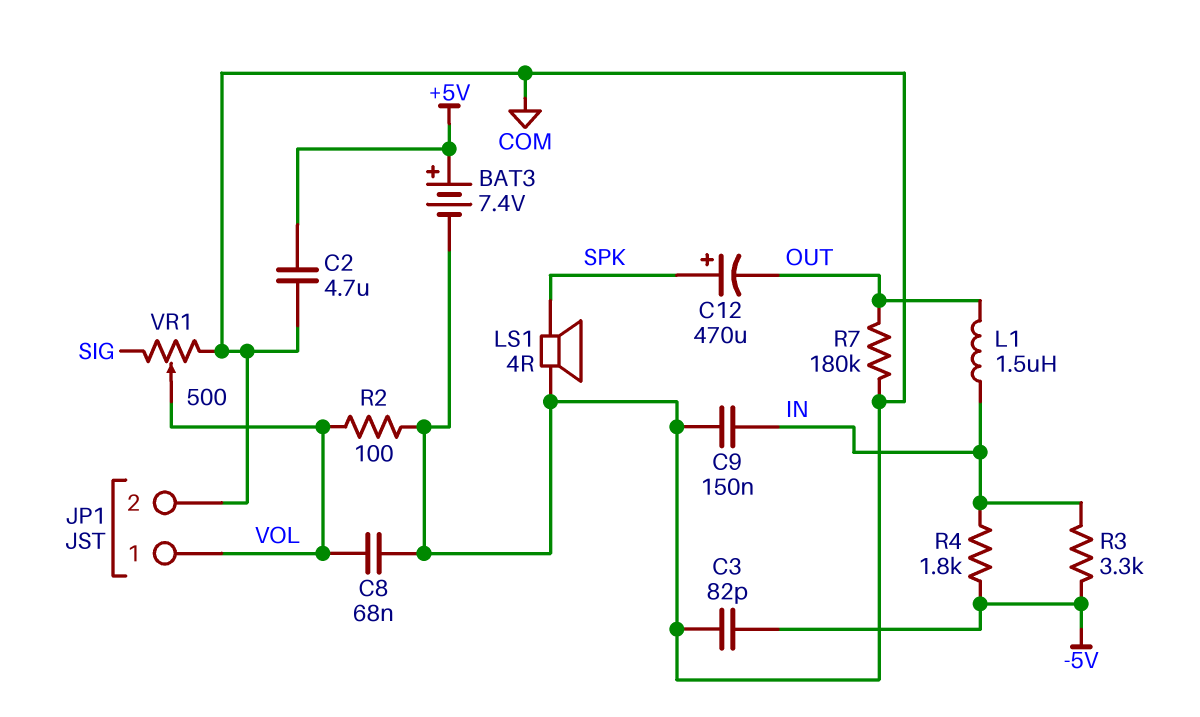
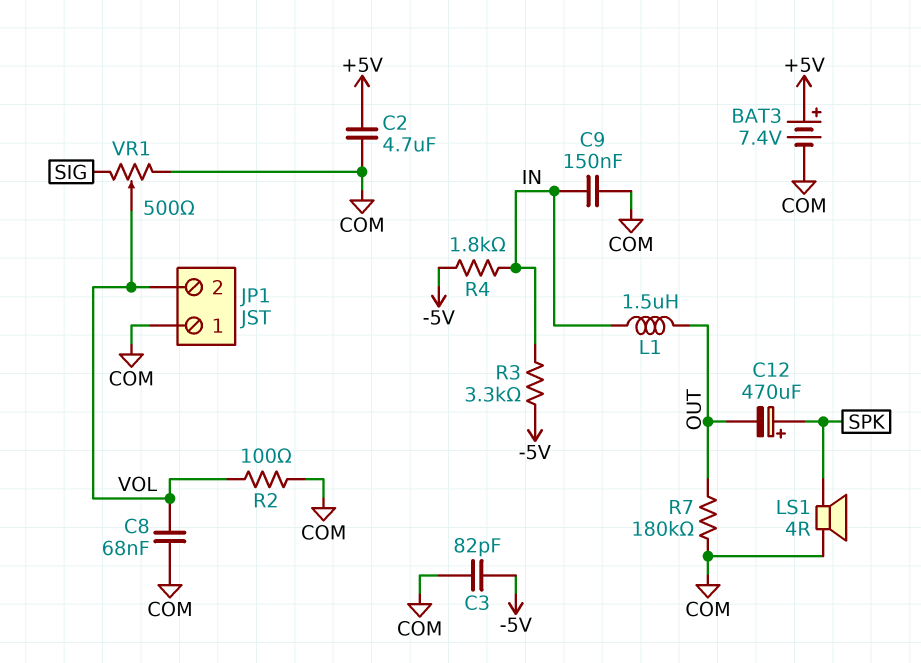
JP1 pin 1: VOL -> COM
JP1 pin 2: COM -> VOL

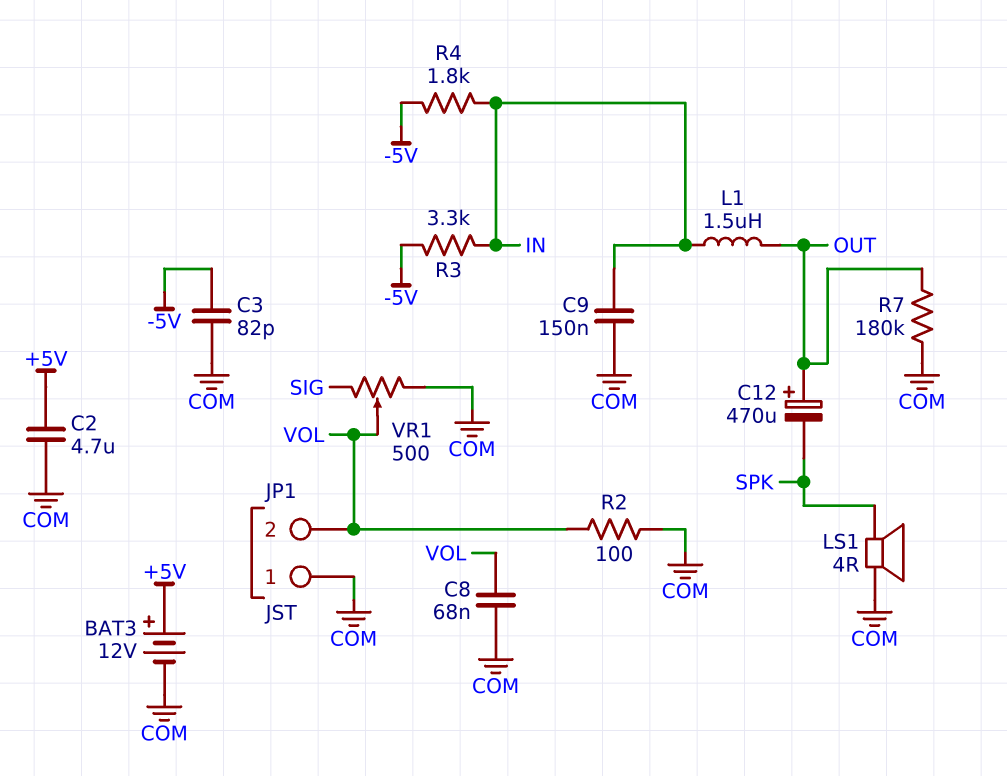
BAT3: 7.4V (plus +5V, minus COM) -> 12V (plus +5V, minus COM)
C12: 470uF (plus SPK, minus OUT) -> 470uF (plus OUT, minus SPK)

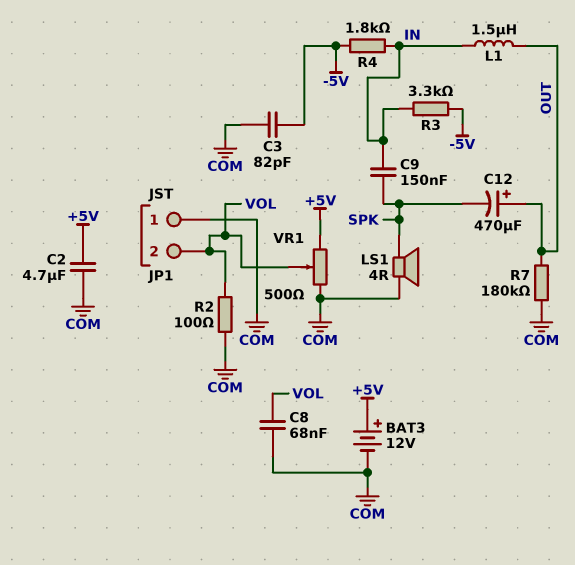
C9: 150nF (COM, IN) -> 150nF (IN, SPK)
VR1: 500 (COM, SIG, wiper VOL) -> 500 (+5V, COM, wiper VOL)

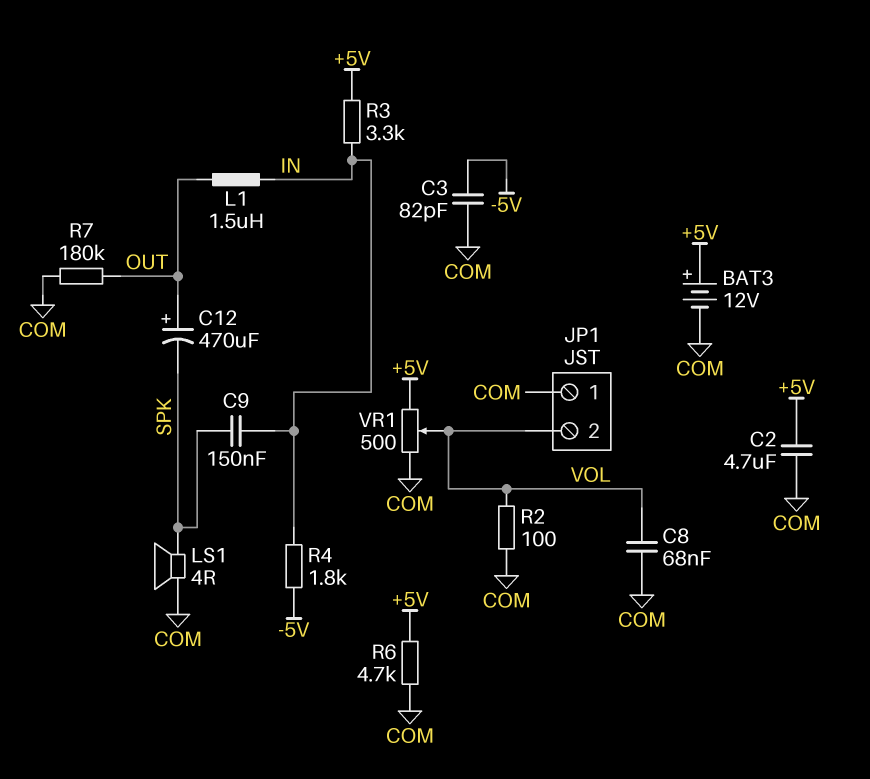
R3: 3.3k (-5V, IN) -> 3.3k (+5V, IN)
R6: none -> 4.7k (+5V, COM)

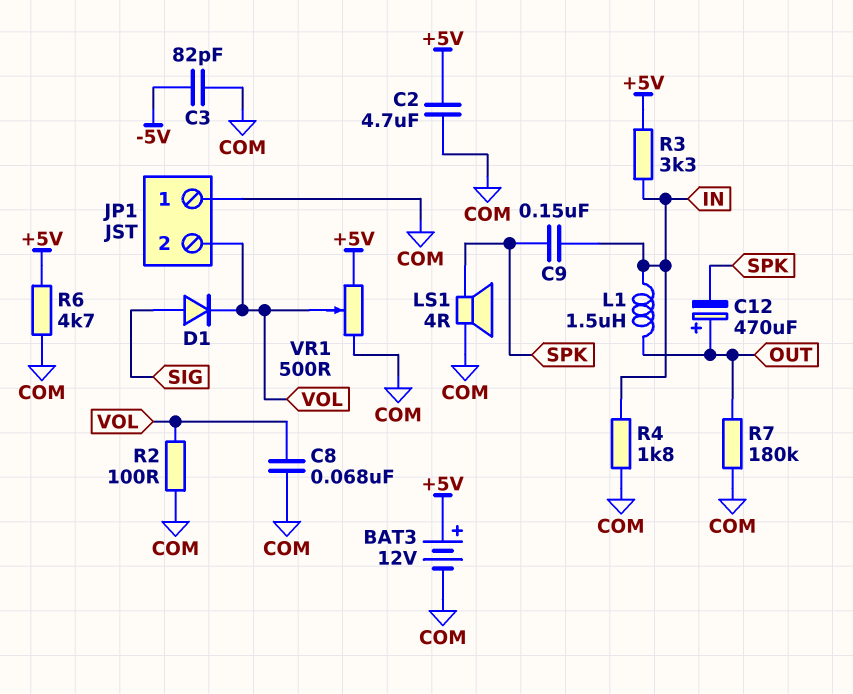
D1: none -> diode (A SIG, K VOL)
R4: 1.8k (-5V, IN) -> 1.8k (COM, IN)

